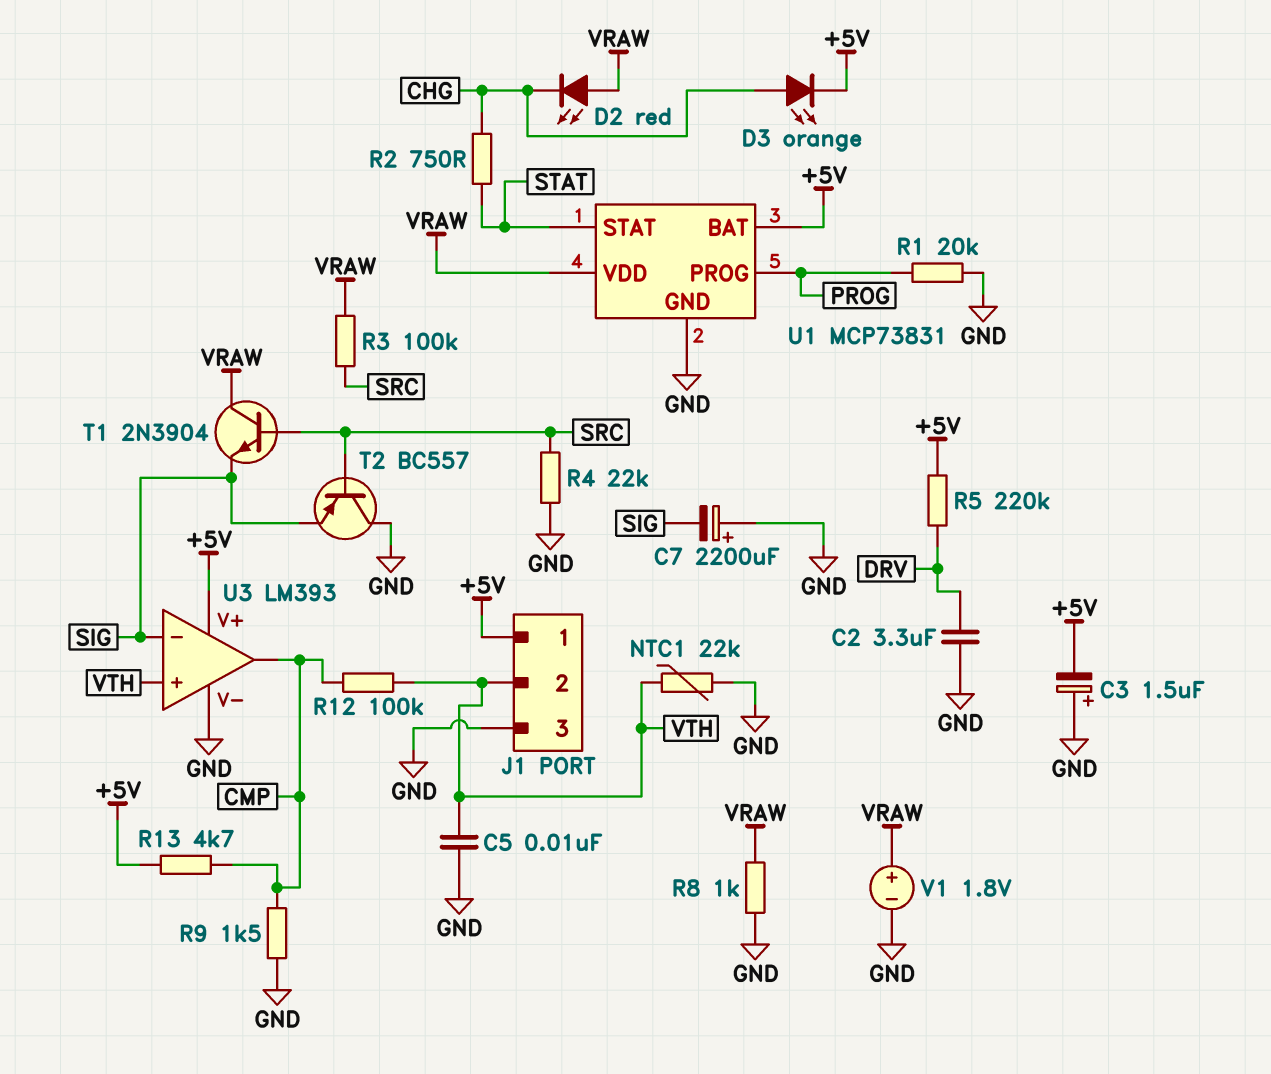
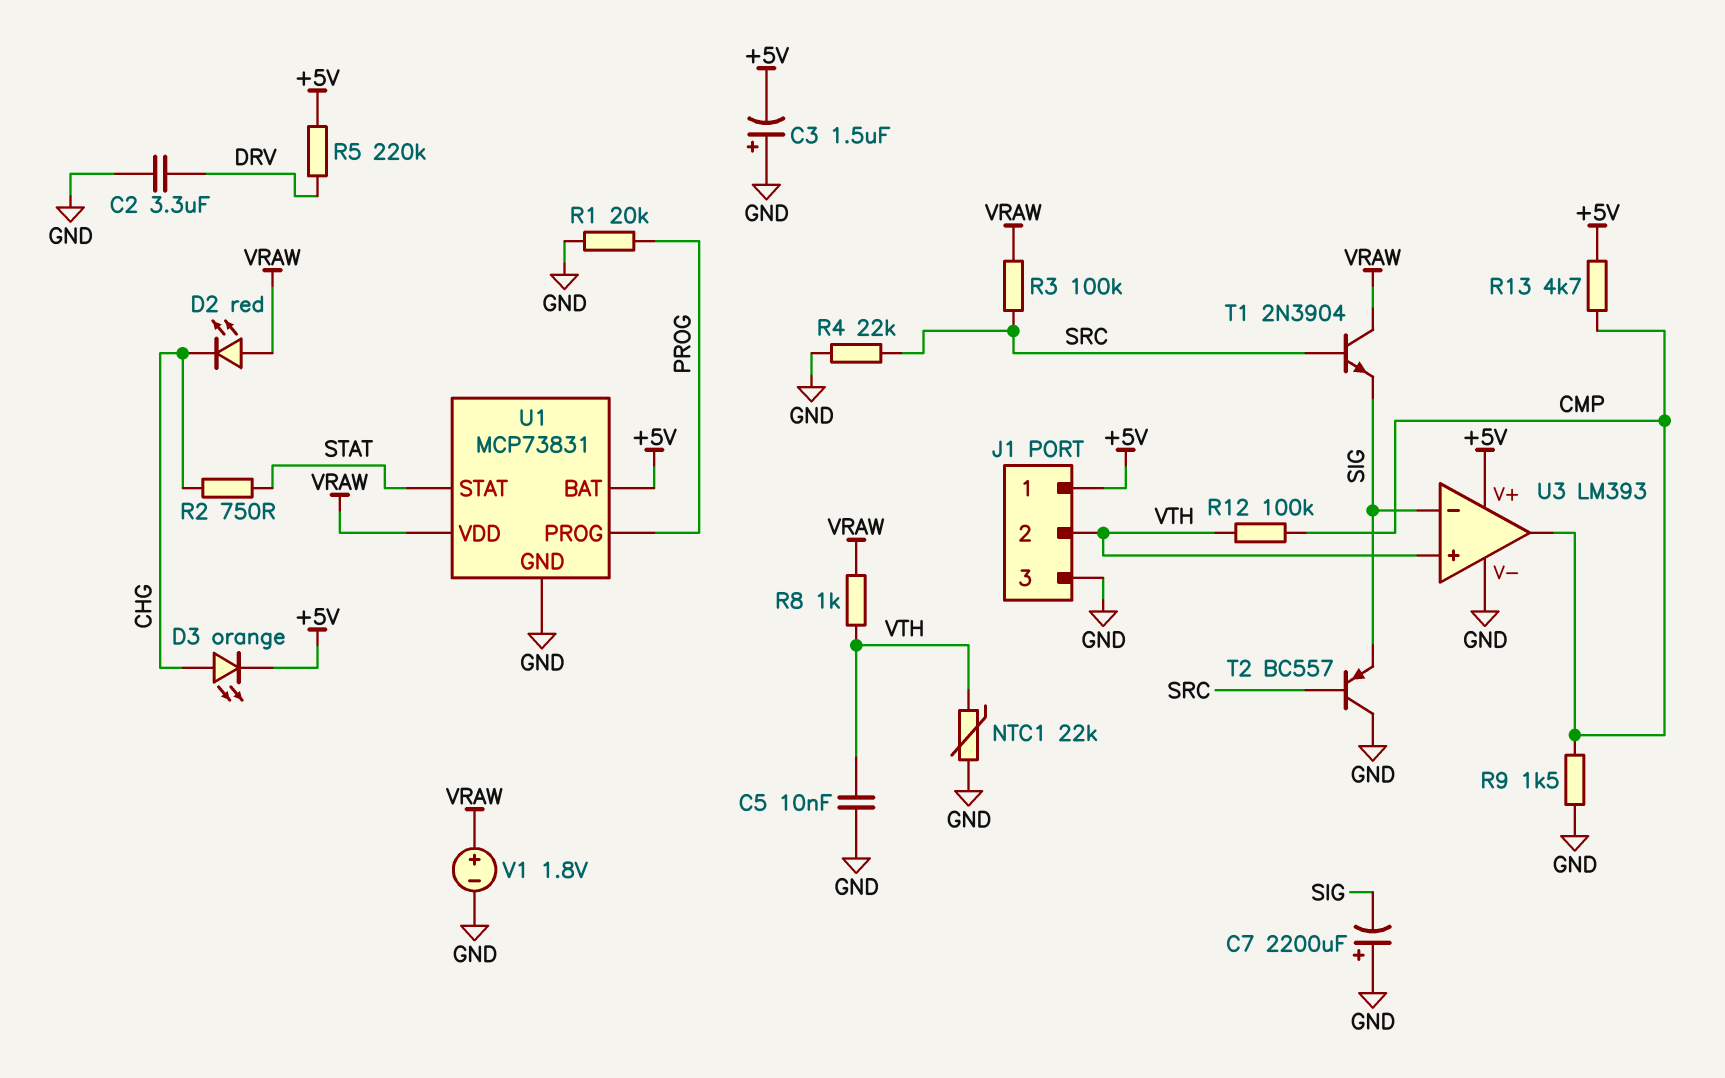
R8: 1k (GND, VRAW) -> 1k (VRAW, VTH)

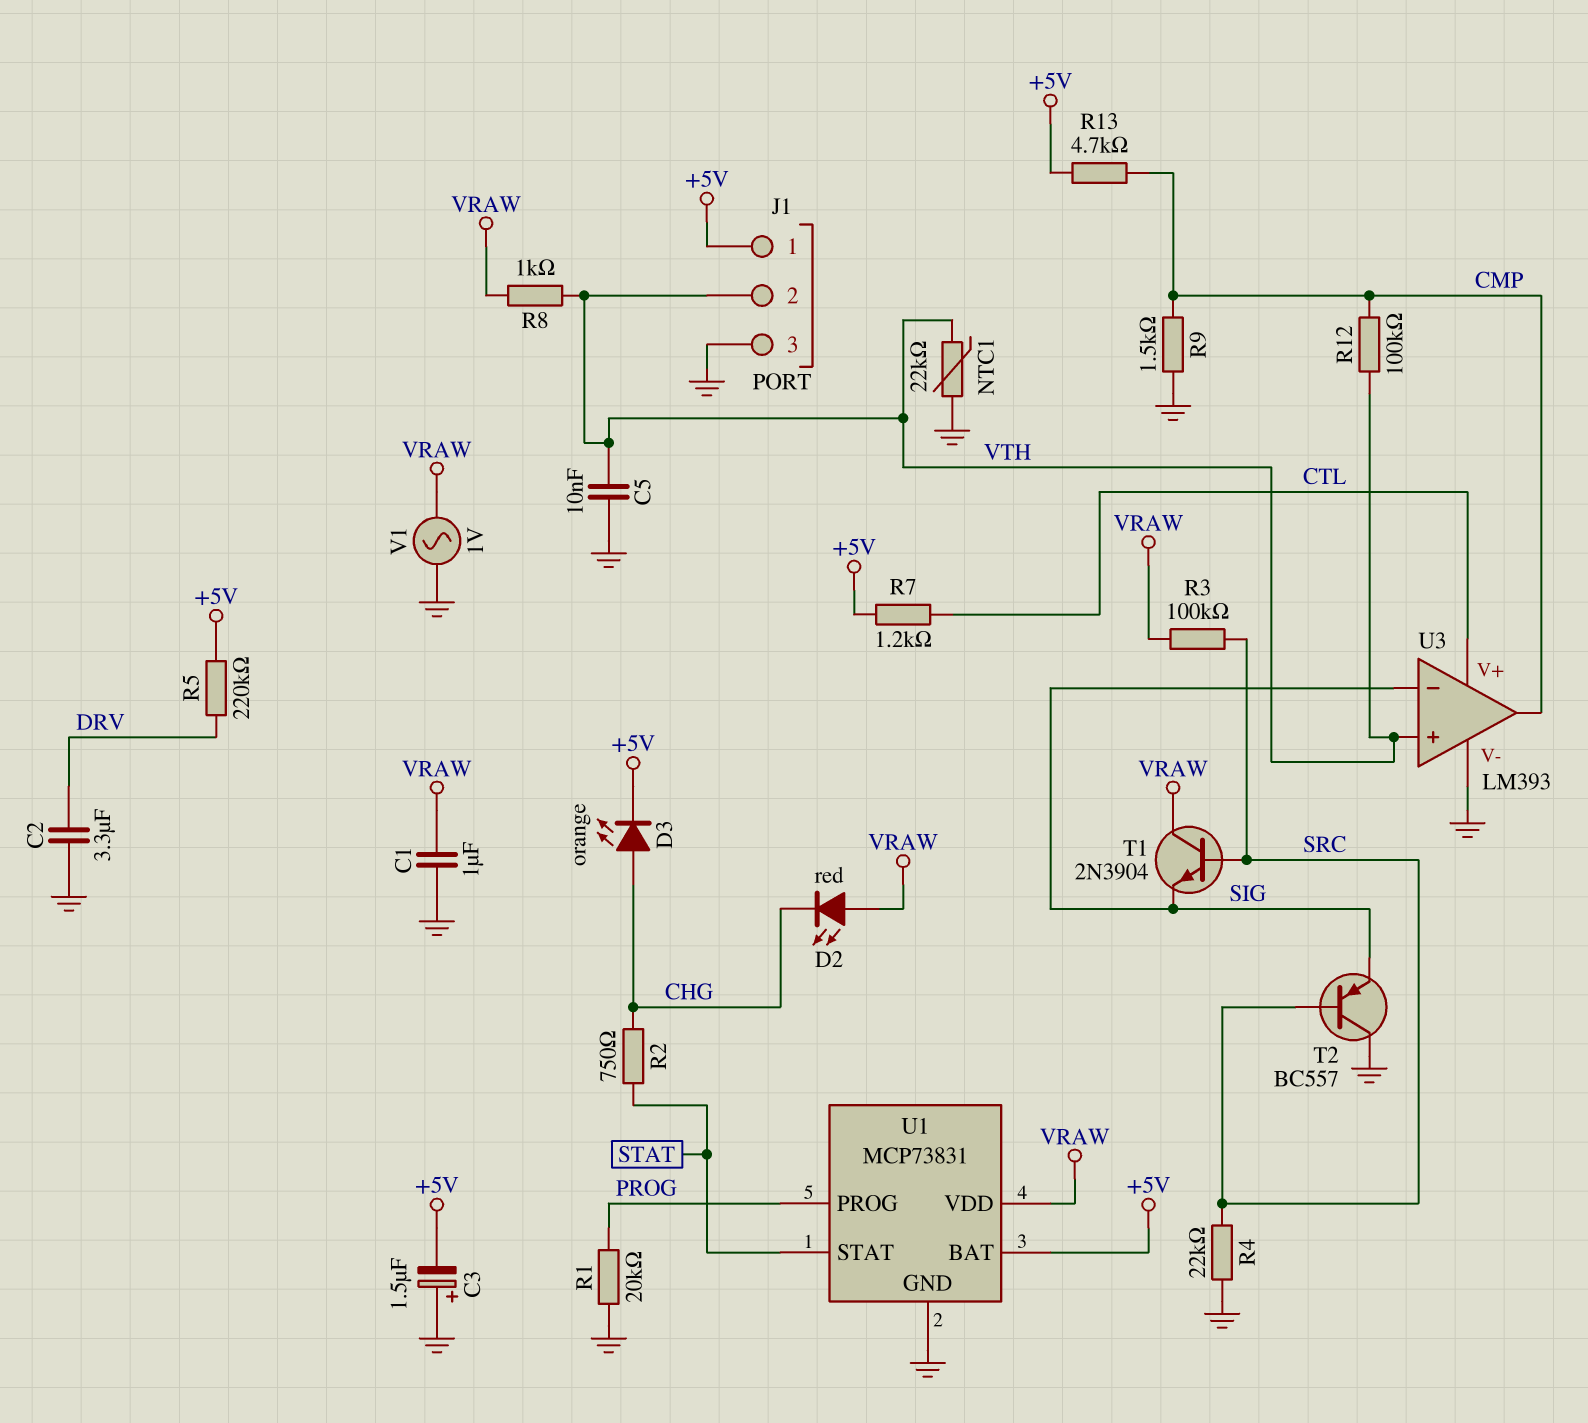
C1: none -> 1uF (GND, VRAW)
C7: 2200uF (plus GND, minus SIG) -> none
R7: none -> 1.2k (+5V, CTL)
U3 pin V+: +5V -> CTL
V1: 1.8V (plus VRAW, minus GND) -> AC 1V (GND, VRAW)

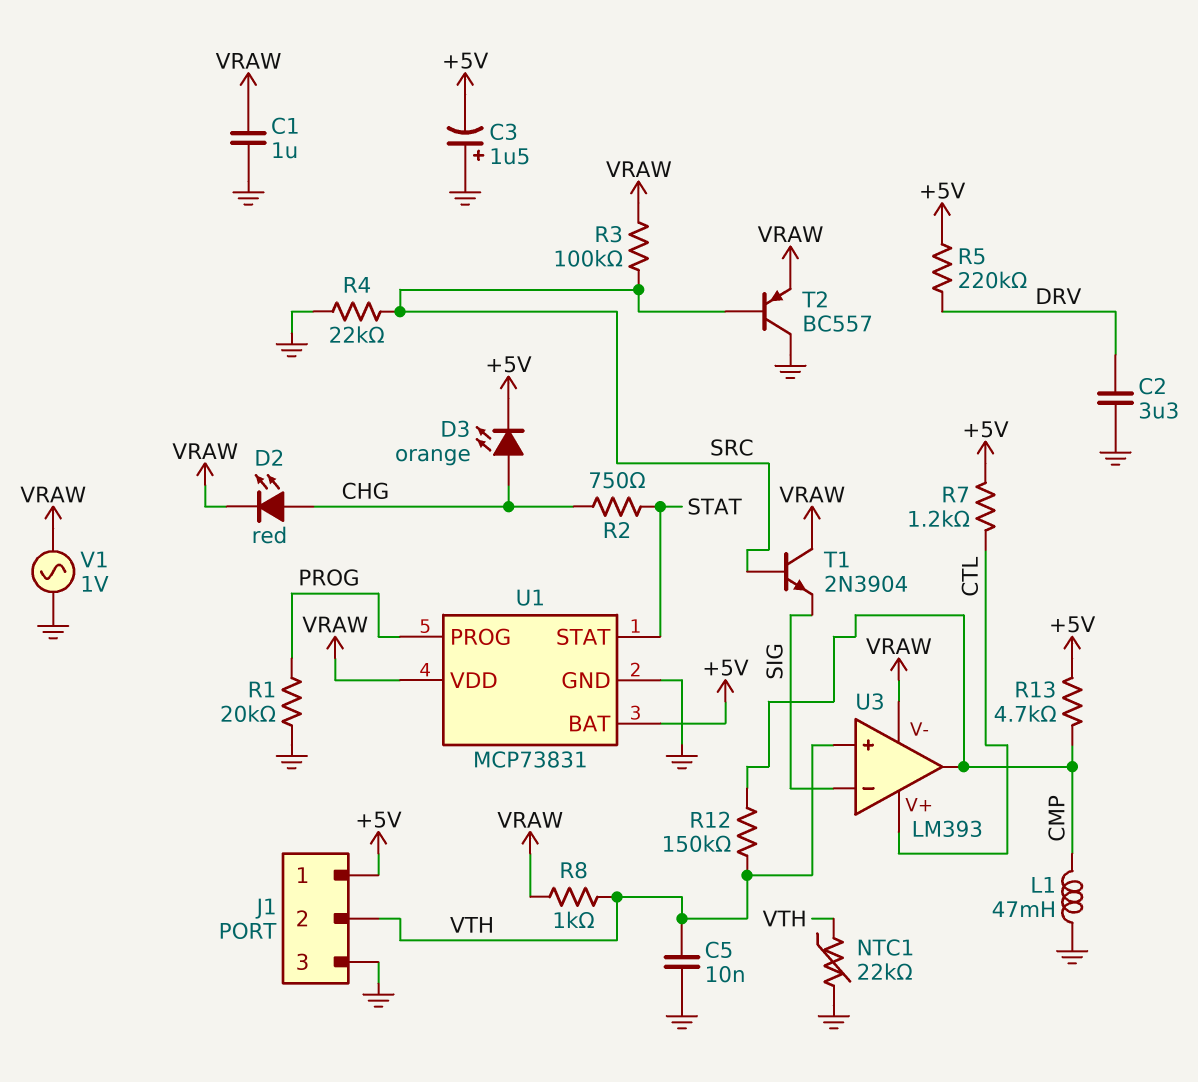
D2: LED red (A VRAW, K CHG) -> LED red (A CHG, K VRAW)
L1: none -> 47mH (CMP, GND)
R9: 1.5k (CMP, GND) -> none
R12: 100k (CMP, VTH) -> 150k (CMP, VTH)
T2: PNP BC557 (B SRC, C GND, E SIG) -> PNP BC557 (B SRC, C GND, E VRAW)
U3 pin V-: GND -> VRAW

